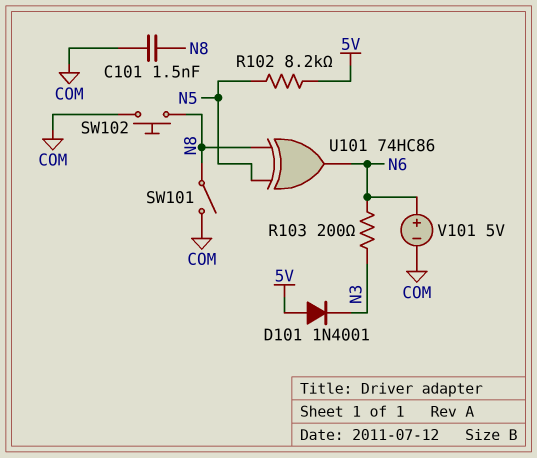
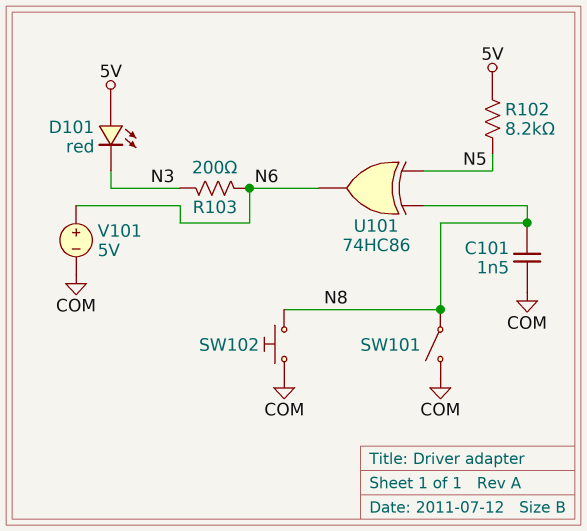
D101: diode 1N4001 (A 5V, K N3) -> LED red (A 5V, K N3)

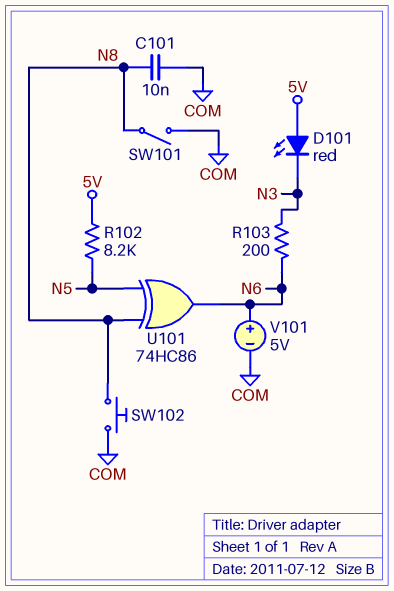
C101: 1.5nF (COM, N8) -> 10nF (COM, N8)

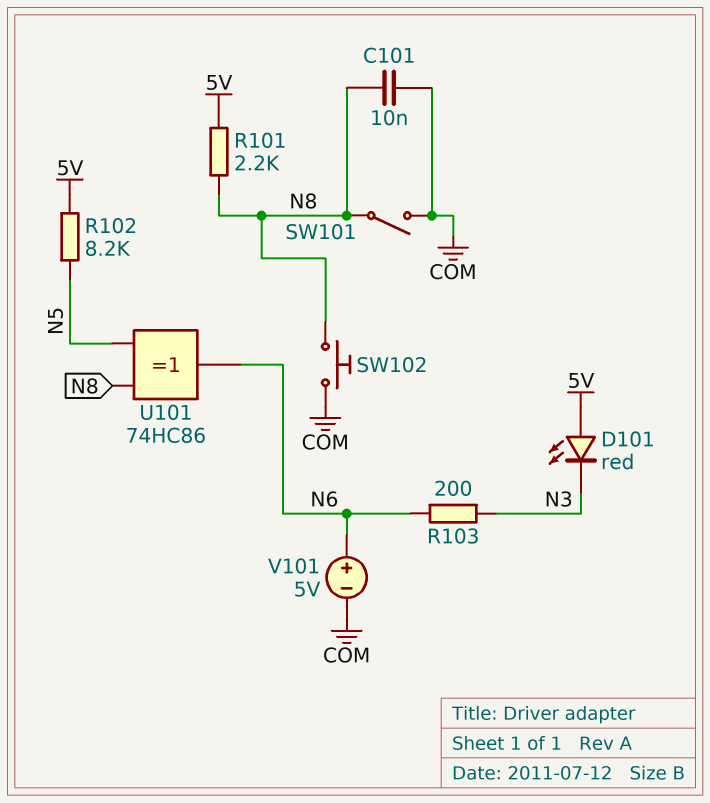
R101: none -> 2.2k (5V, N8)

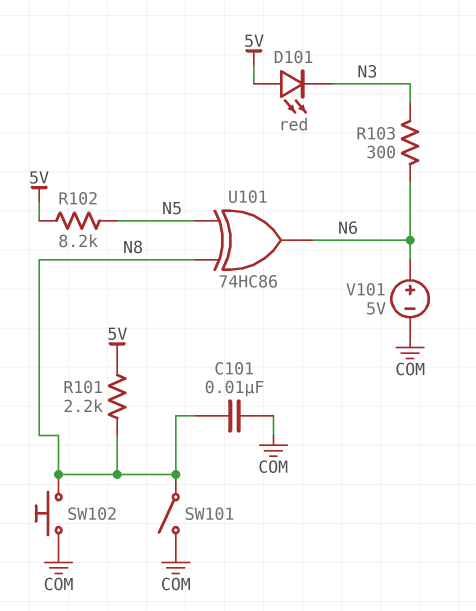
R103: 200 (N3, N6) -> 300 (N3, N6)

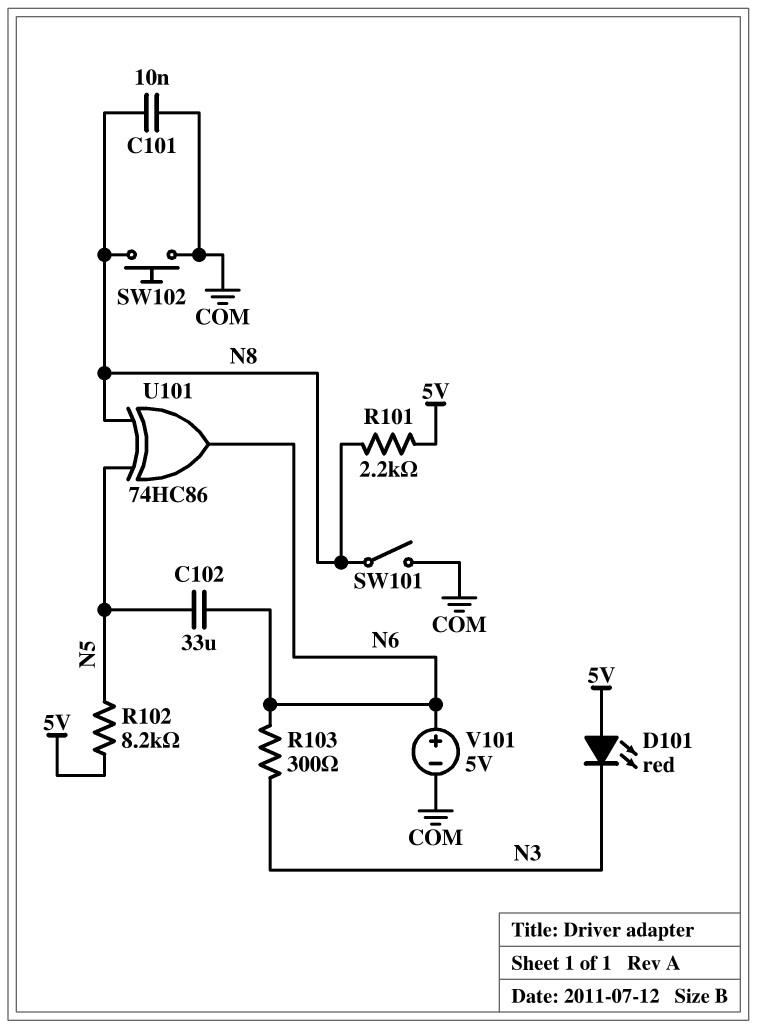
C102: none -> 33uF (N5, N6)

